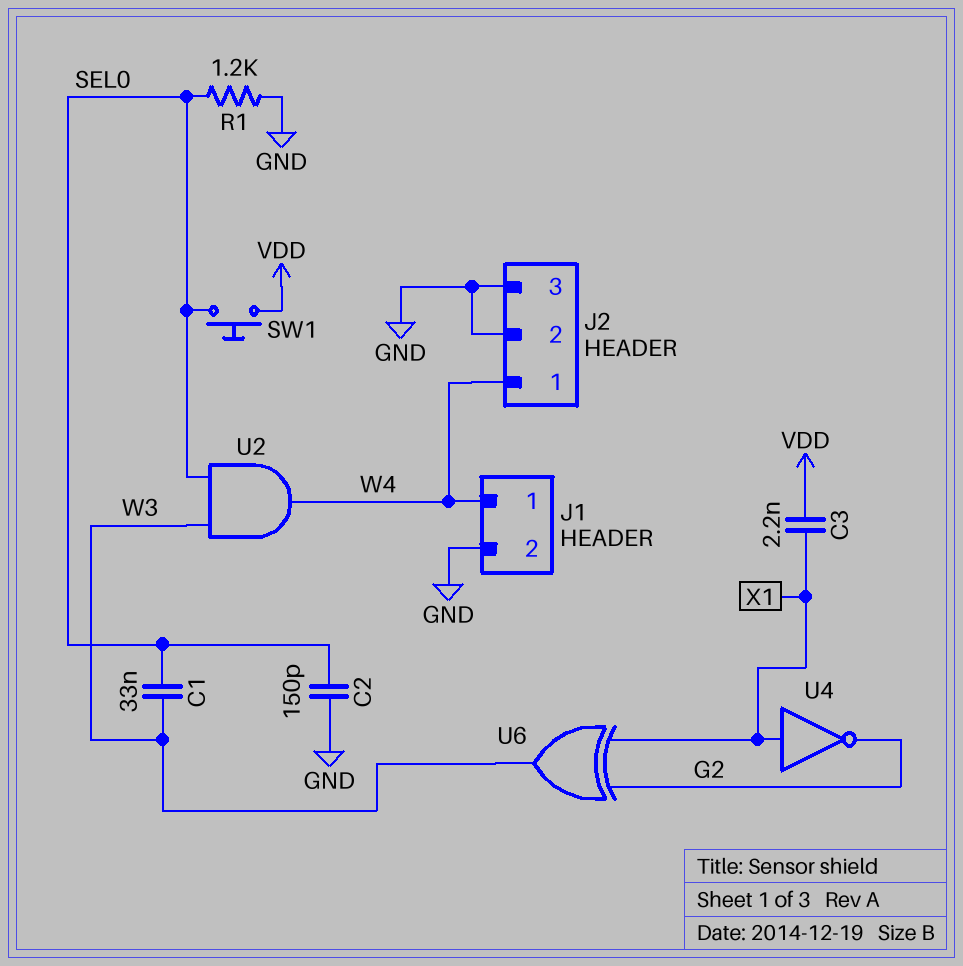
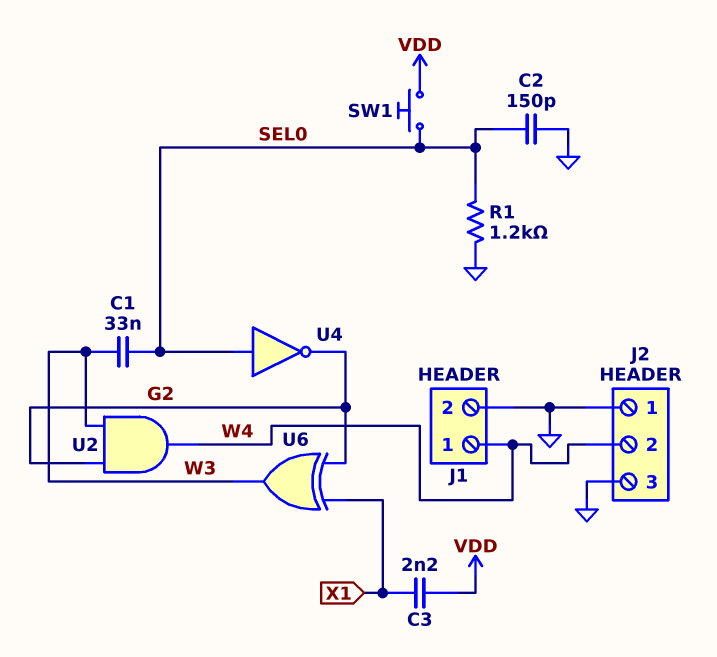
J2 pin 1: W4 -> GND
J2 pin 2: GND -> W4
U2: AND (in SEL0, in W3, out W4) -> AND (in G2, in W3, out W4)
U4: NOT (in X1, out G2) -> NOT (in SEL0, out G2)

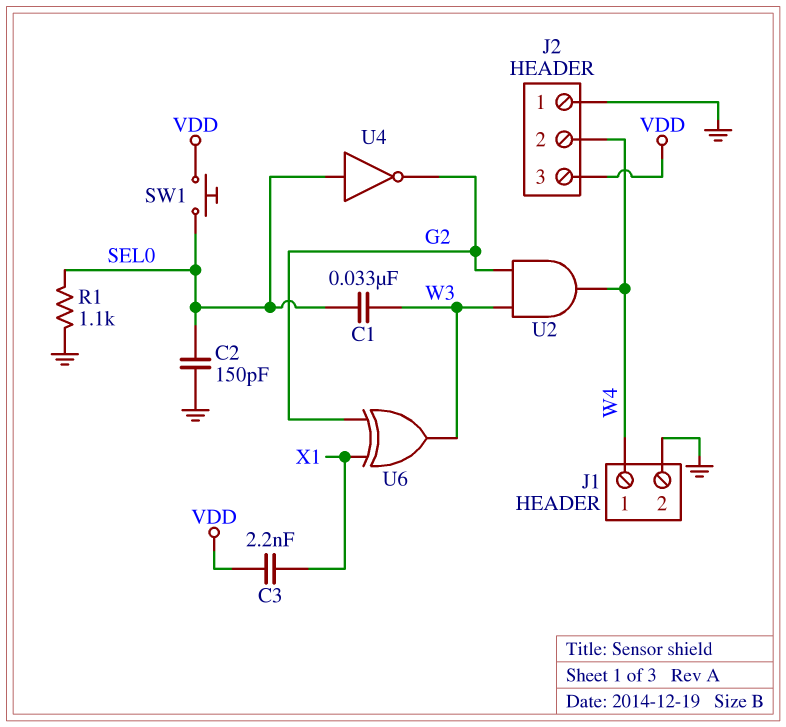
J2 pin 3: GND -> VDD
R1: 1.2k (GND, SEL0) -> 1.1k (GND, SEL0)

